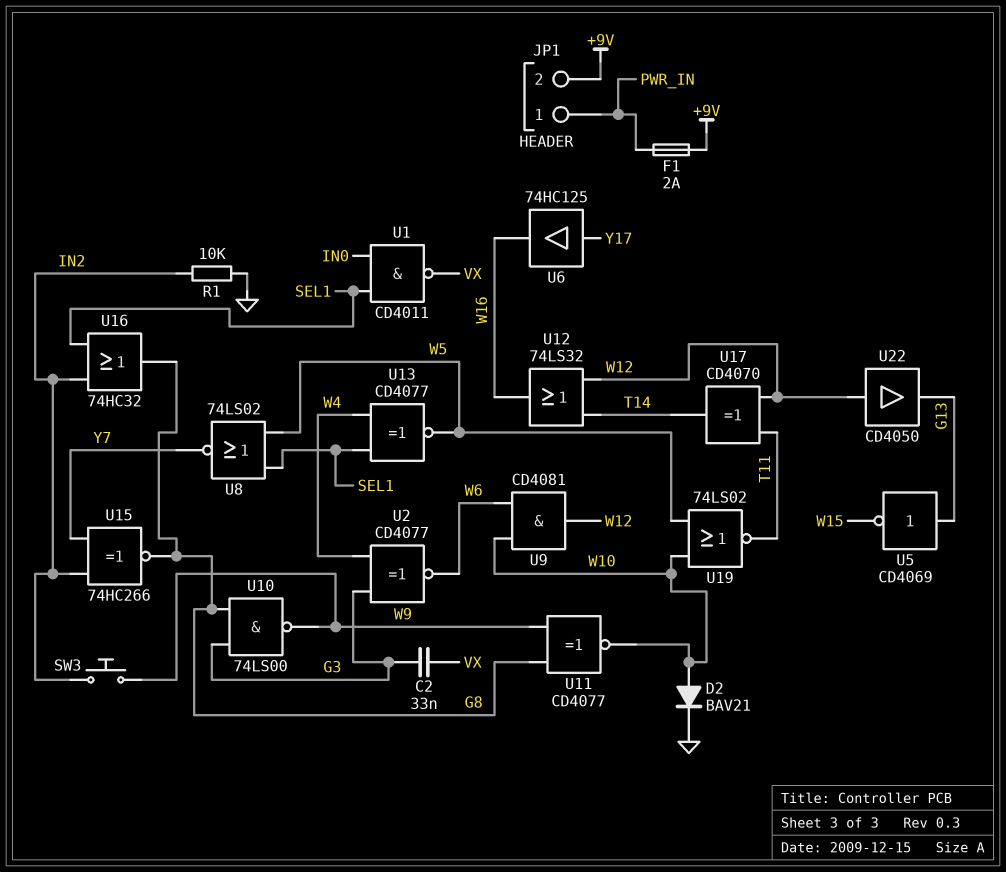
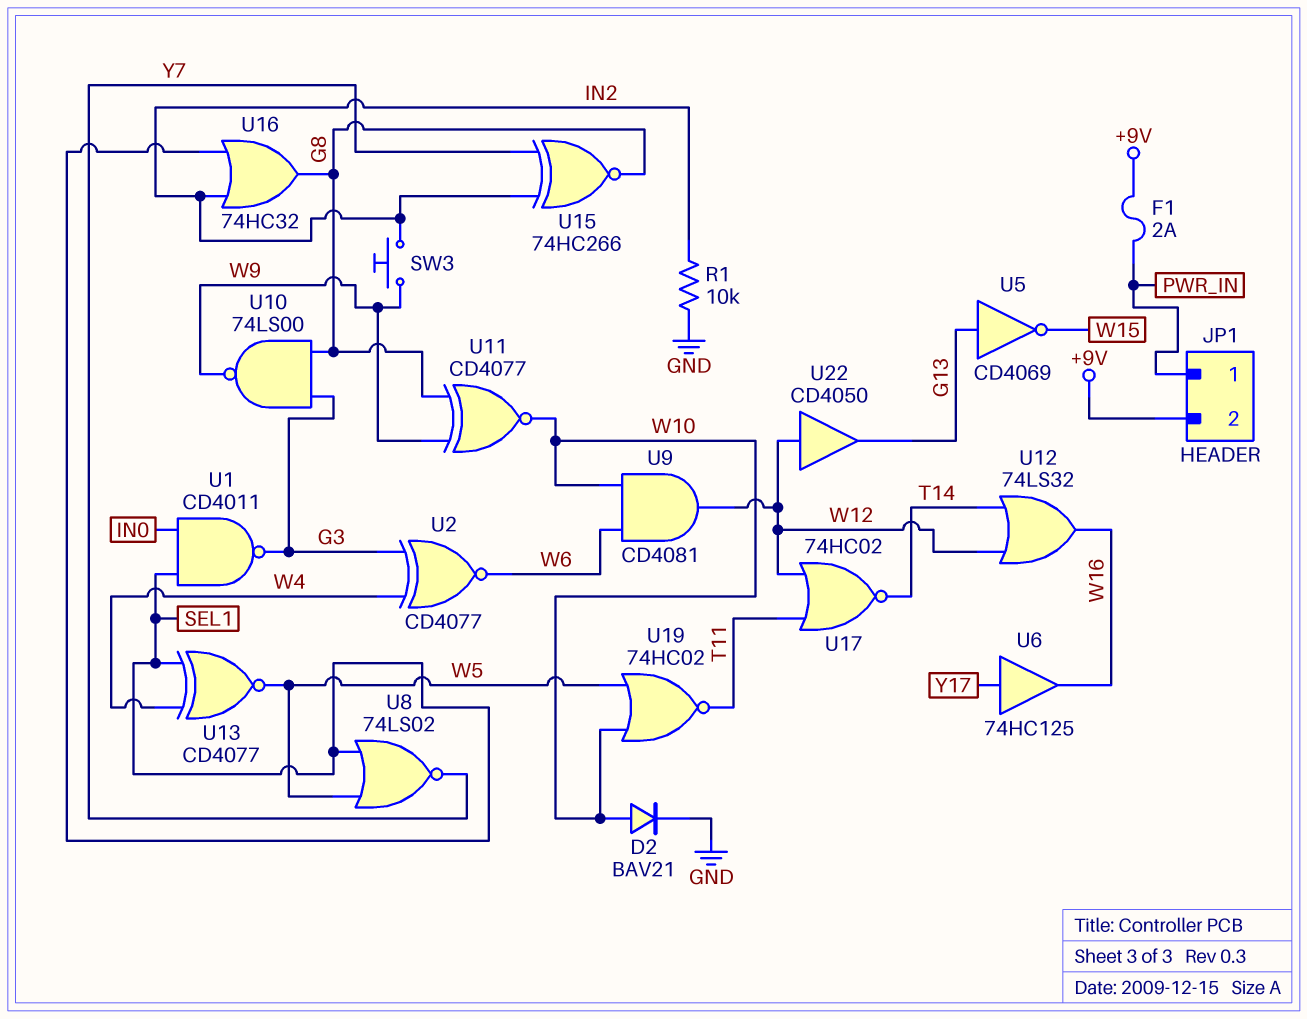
C2: 33nF (G3, VX) -> none
U1: NAND CD4011 (in IN0, in SEL1, out VX) -> NAND CD4011 (in IN0, in SEL1, out G3)
U17: XOR CD4070 (in T11, in W12, out T14) -> NOR 74HC02 (in T11, in W12, out T14)
U19: NOR 74LS02 (in W5, in W10, out T11) -> NOR 74HC02 (in W5, in W10, out T11)

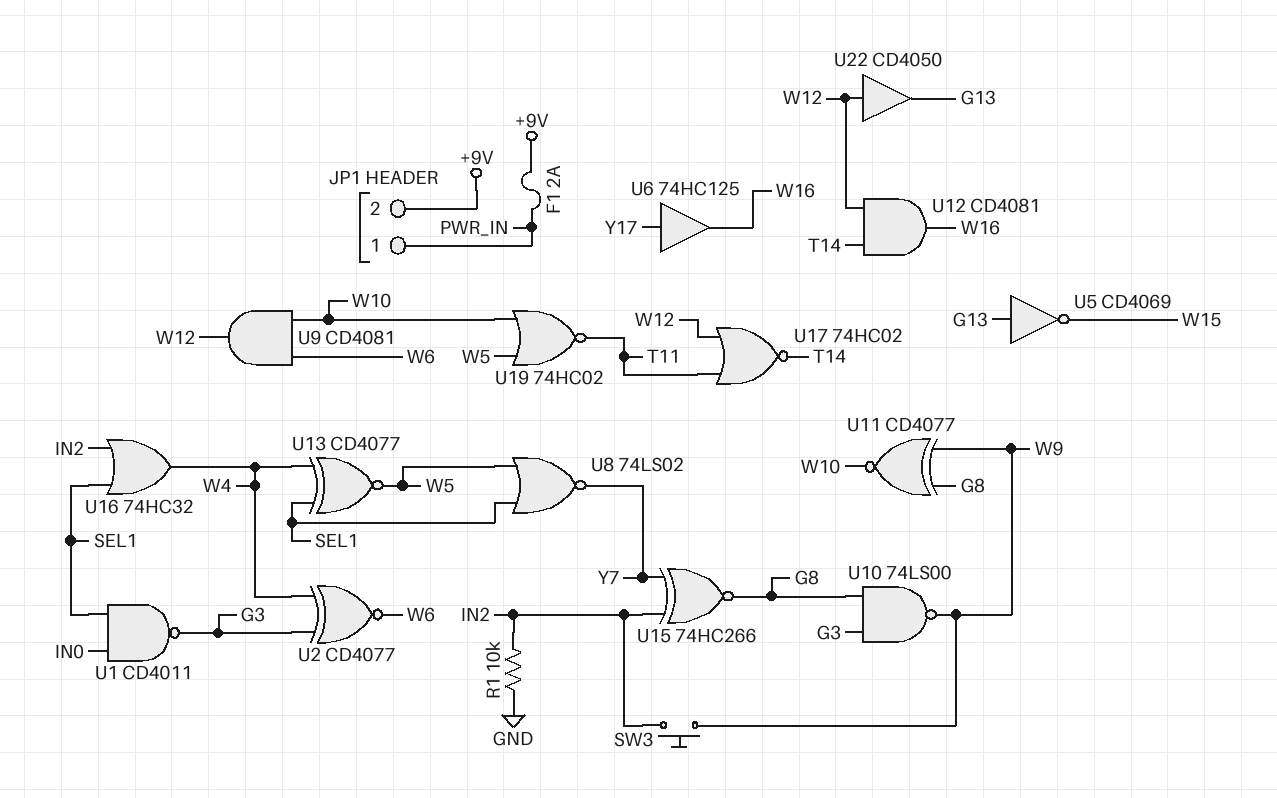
D2: diode BAV21 (A W10, K GND) -> none
U12: OR 74LS32 (in T14, in W12, out W16) -> AND CD4081 (in T14, in W12, out W16)
U16: OR 74HC32 (in IN2, in SEL1, out G8) -> OR 74HC32 (in IN2, in SEL1, out W4)

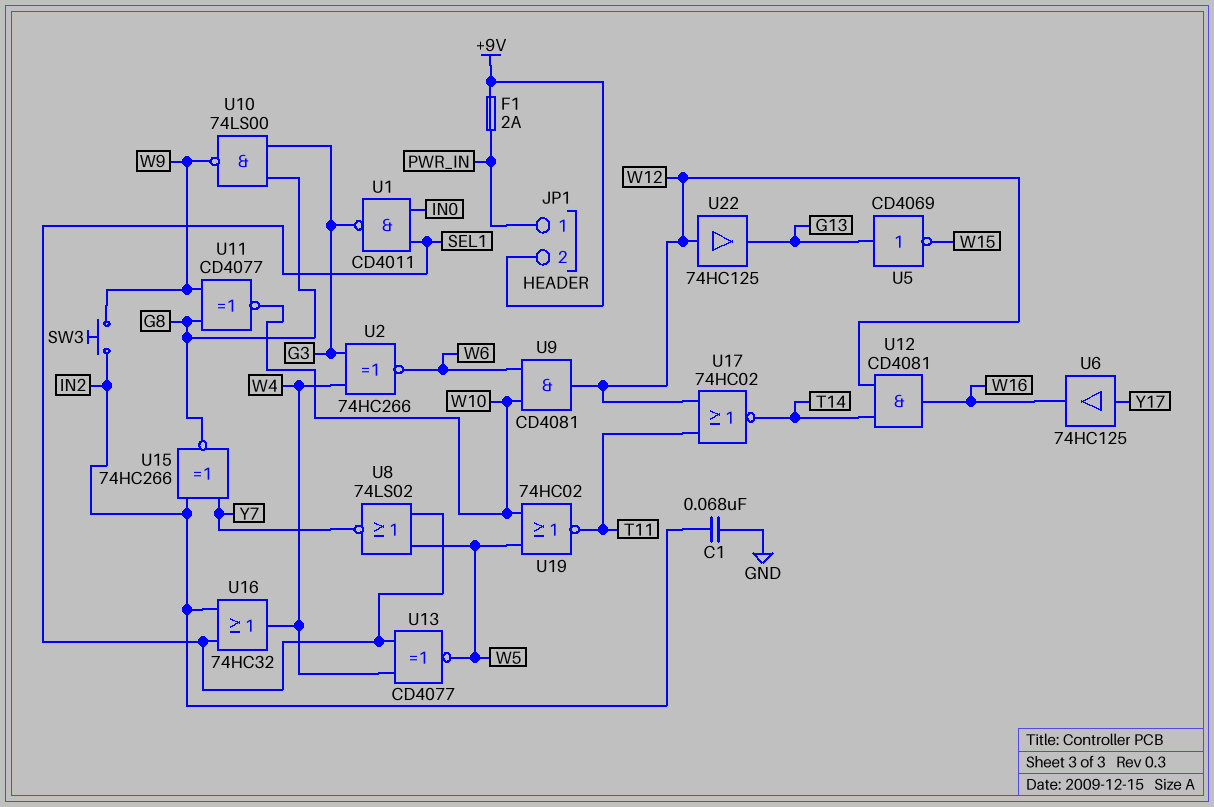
C1: none -> 68nF (GND, IN2)
R1: 10k (GND, IN2) -> none
U2: XNOR CD4077 (in G3, in W4, out W6) -> XNOR 74HC266 (in G3, in W4, out W6)
U22: buffer CD4050 (in W12, out G13) -> buffer 74HC125 (in W12, out G13)

